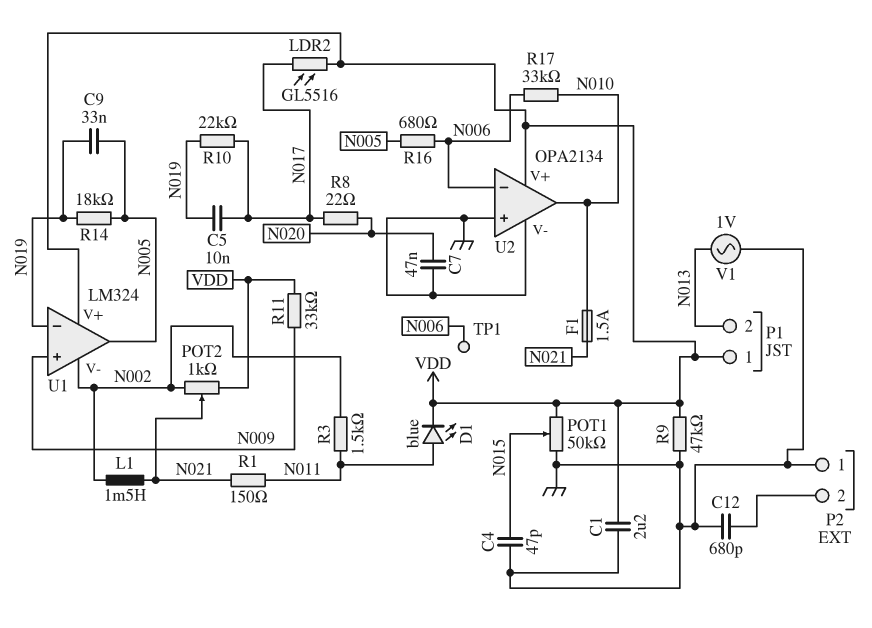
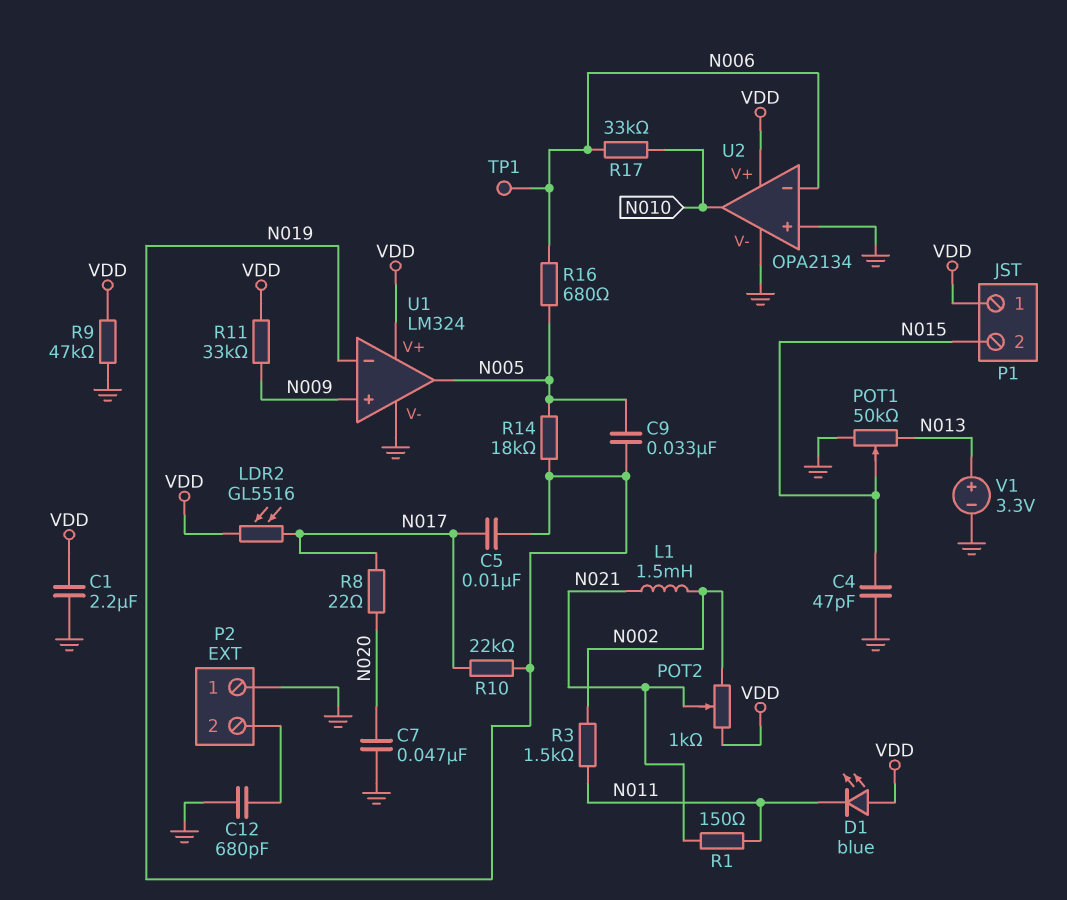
D1: LED blue (A N011, K VDD) -> LED blue (A VDD, K N011)
F1: 1.5A (N010, N021) -> none
P1 pin 2: N013 -> N015
POT1: 50k (GND, VDD, wiper N015) -> 50k (GND, N013, wiper N015)
U1 pin V-: N002 -> GND
V1: AC 1V (GND, N013) -> 3.3V (plus N013, minus GND)

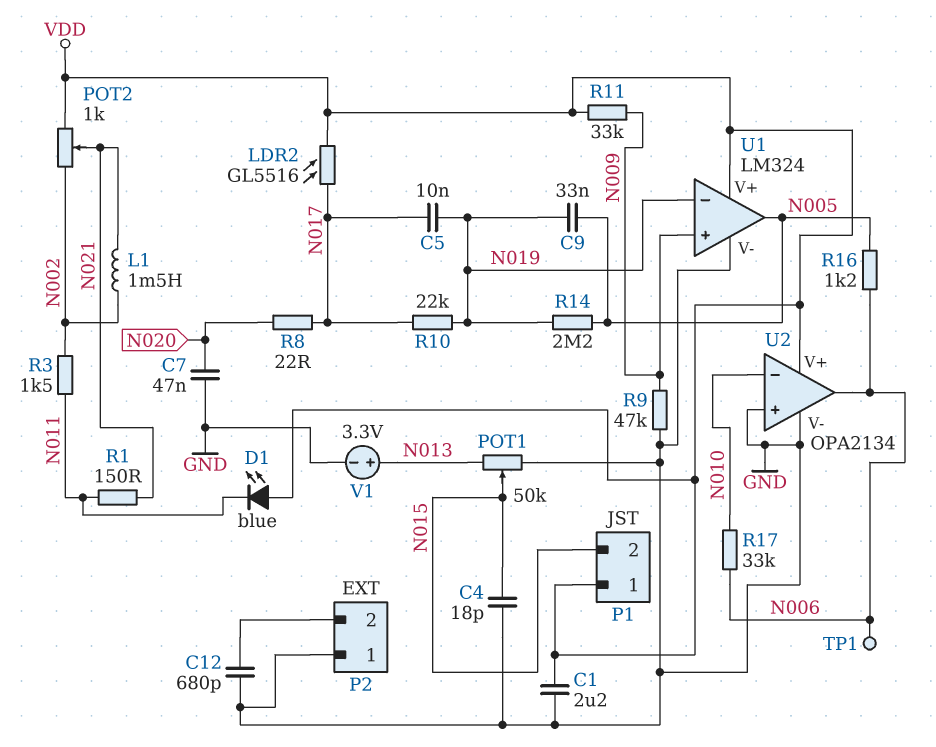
C4: 47pF (GND, N015) -> 18pF (GND, N015)
R9: 47k (GND, VDD) -> 47k (GND, N009)
R14: 18k (N005, N019) -> 2.2M (N005, N019)
R16: 680 (N005, N006) -> 1.2k (N005, N006)
U2 pin in-: N006 -> N010
U2 pin out: N010 -> N006

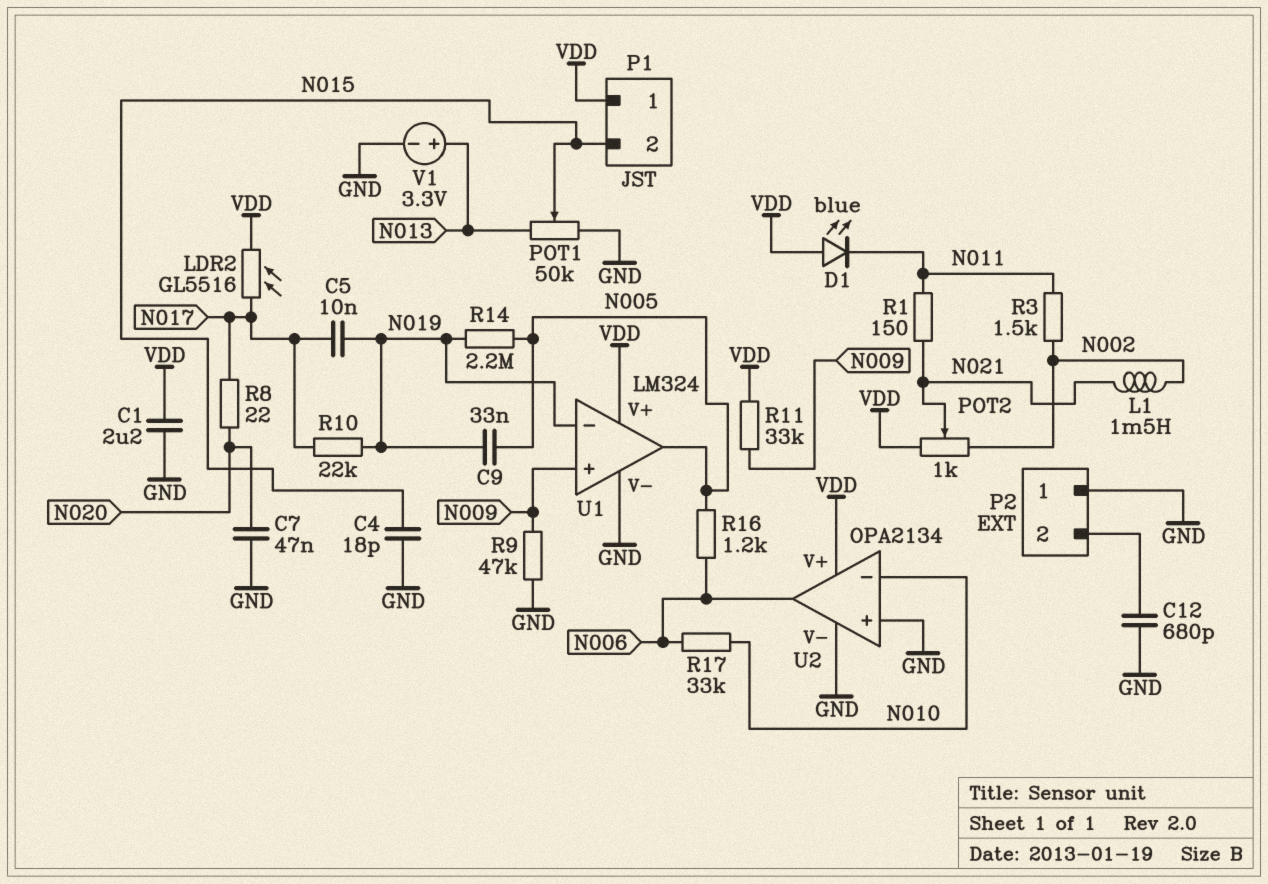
TP1: test point (N006) -> none

